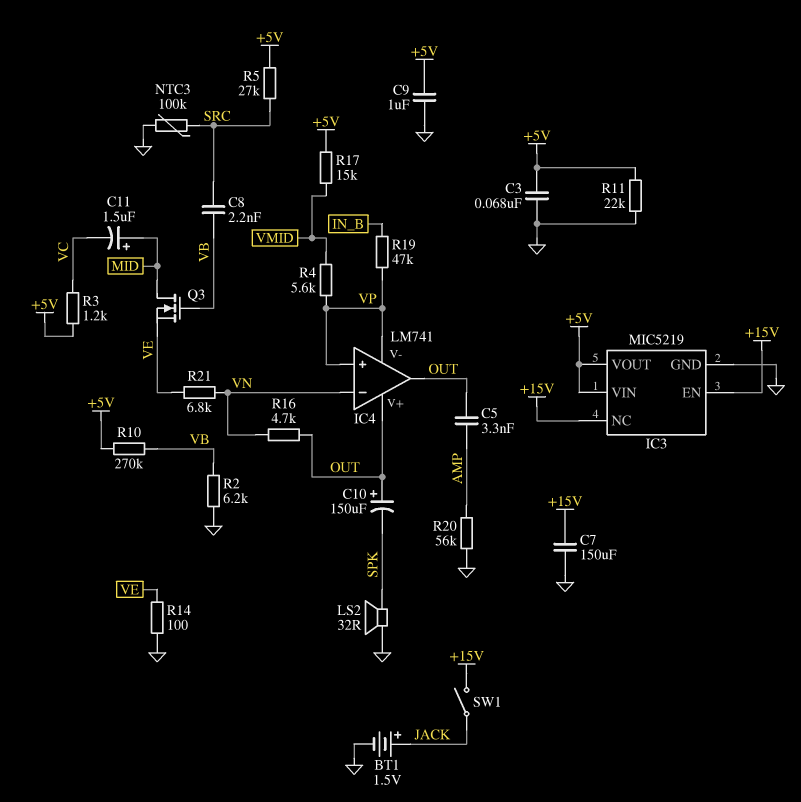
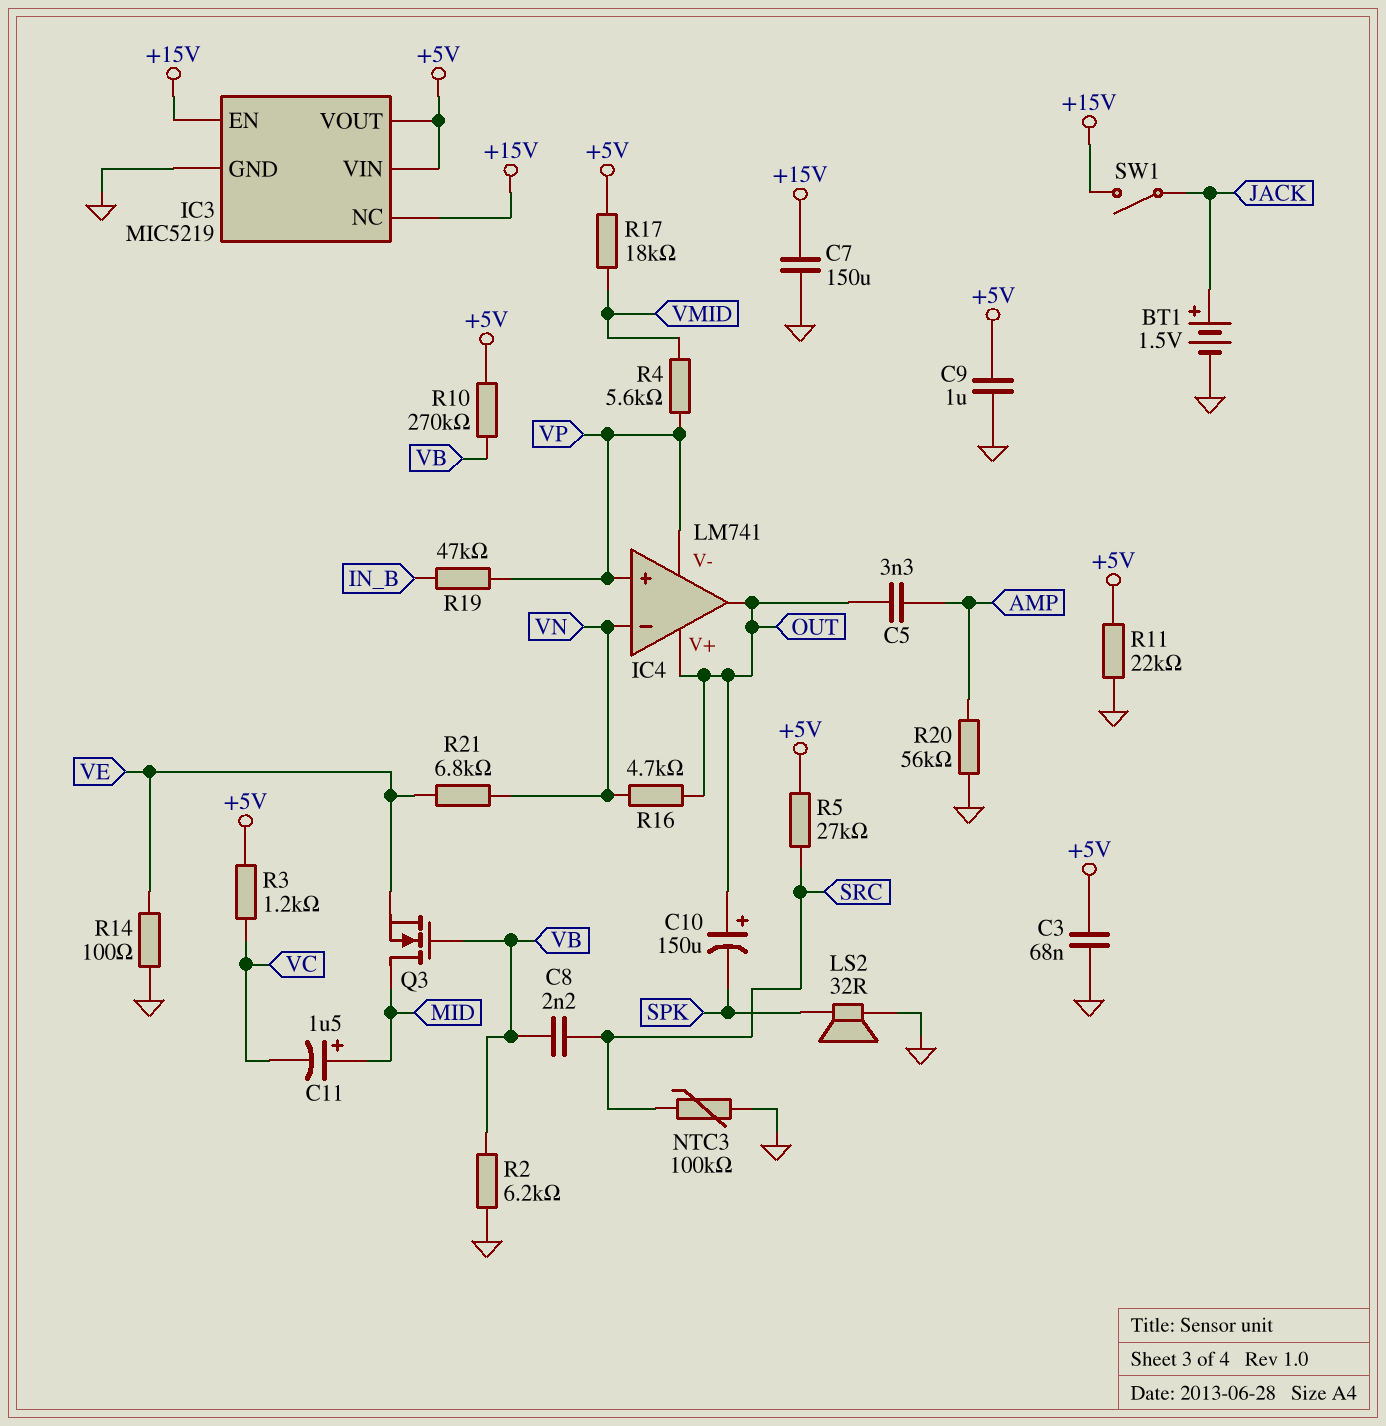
R17: 15k (+5V, VMID) -> 18k (+5V, VMID)

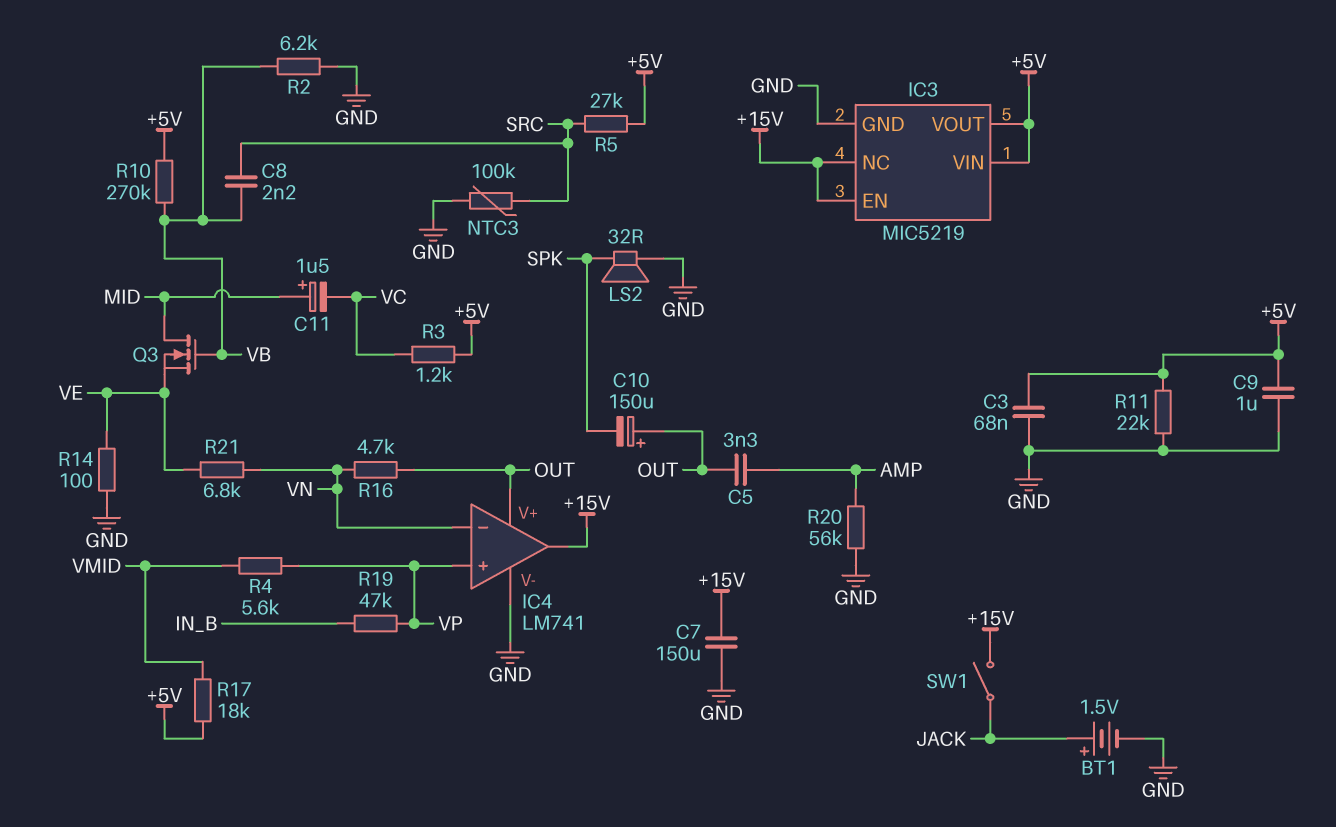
IC4 pin V-: VP -> GND
IC4 pin out: OUT -> +15V

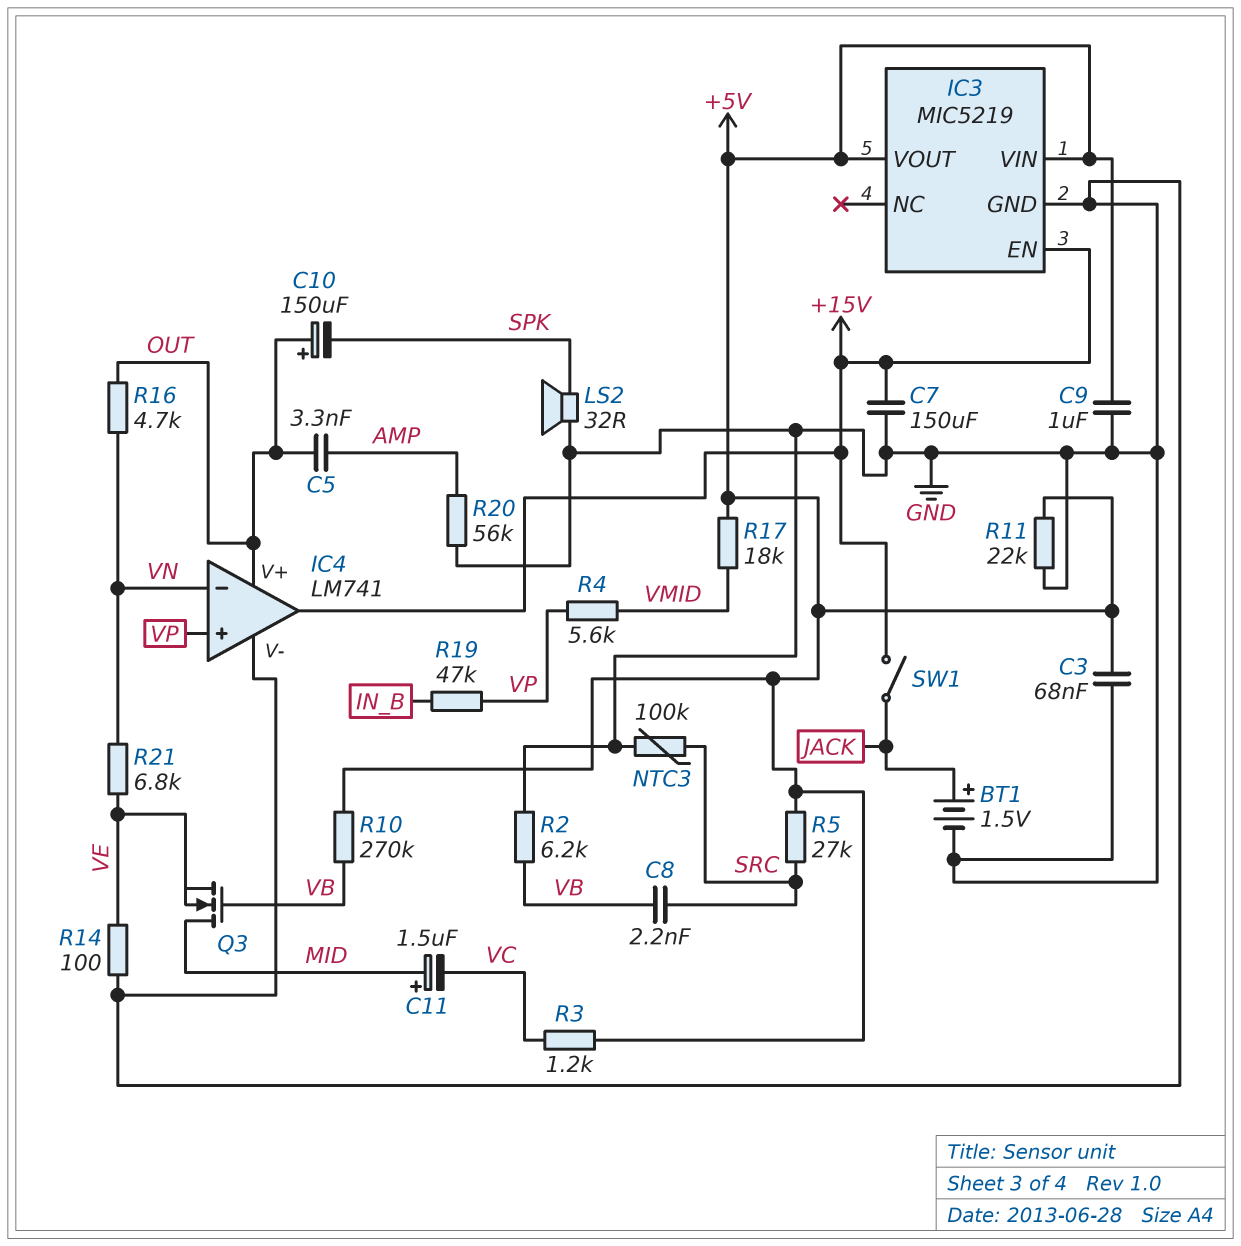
IC3 pin NC: +15V -> none

